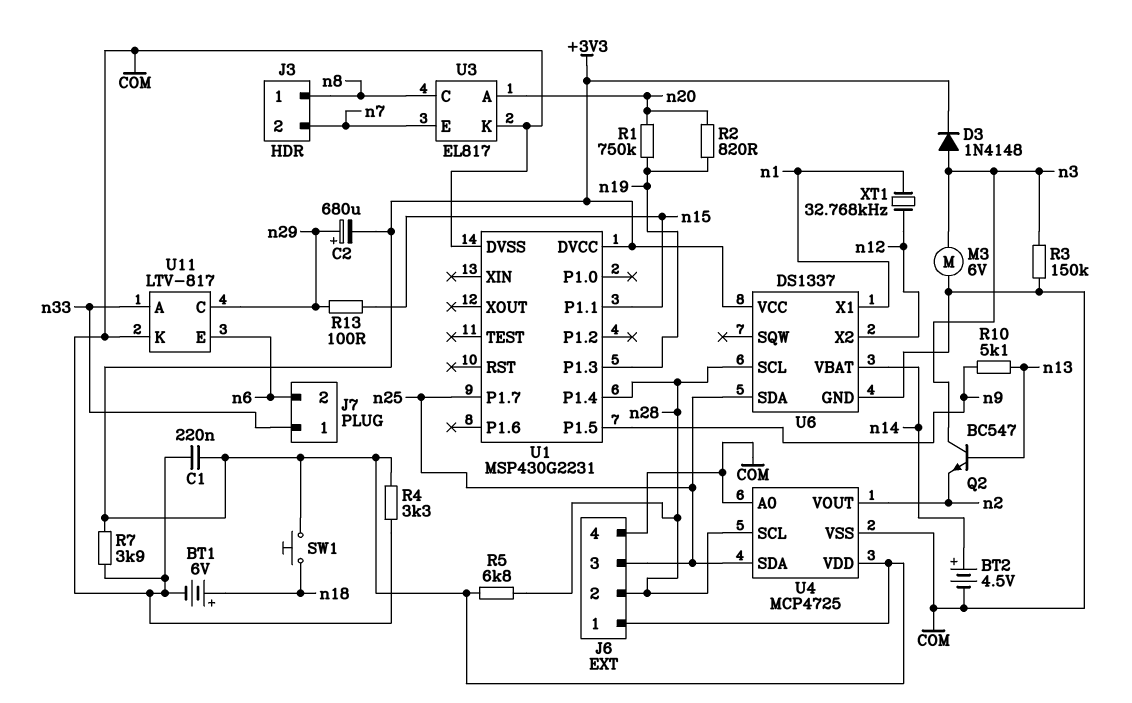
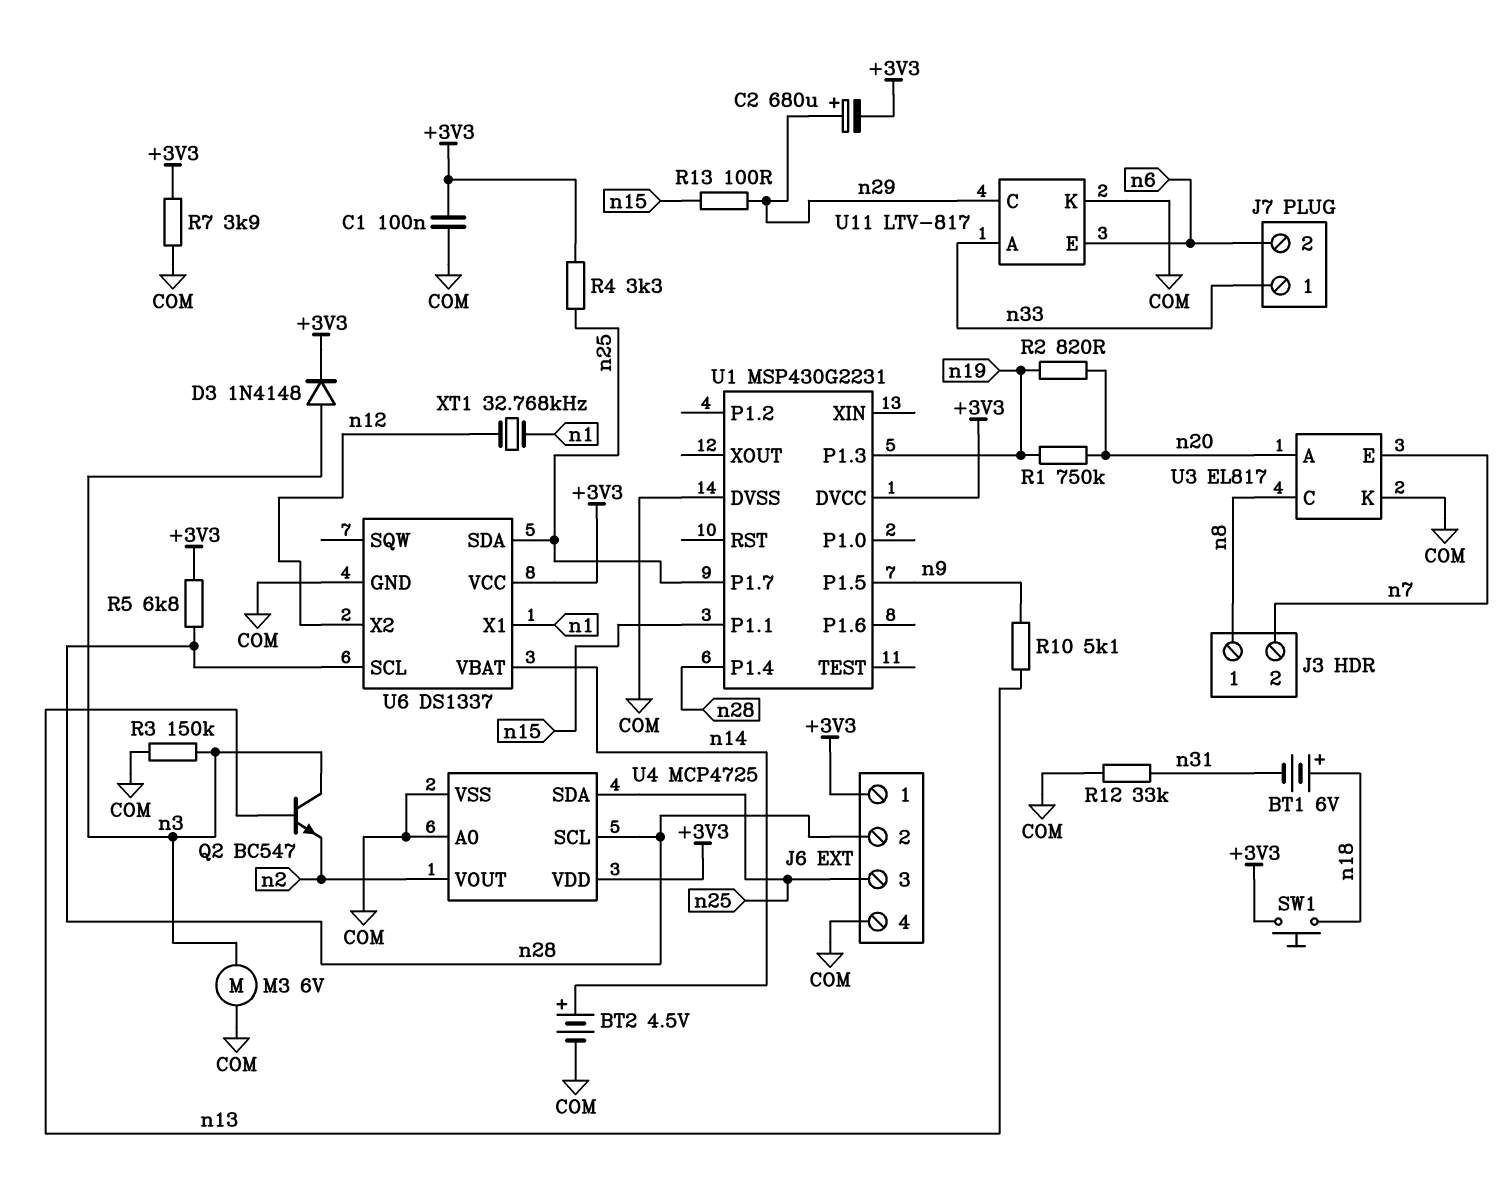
BT1: 6V (plus n18, minus COM) -> 6V (plus n18, minus n31)
C1: 220nF (+3V3, COM) -> 100nF (+3V3, COM)
R4: 3.3k (+3V3, COM) -> 3.3k (+3V3, n25)
R12: none -> 33k (COM, n31)

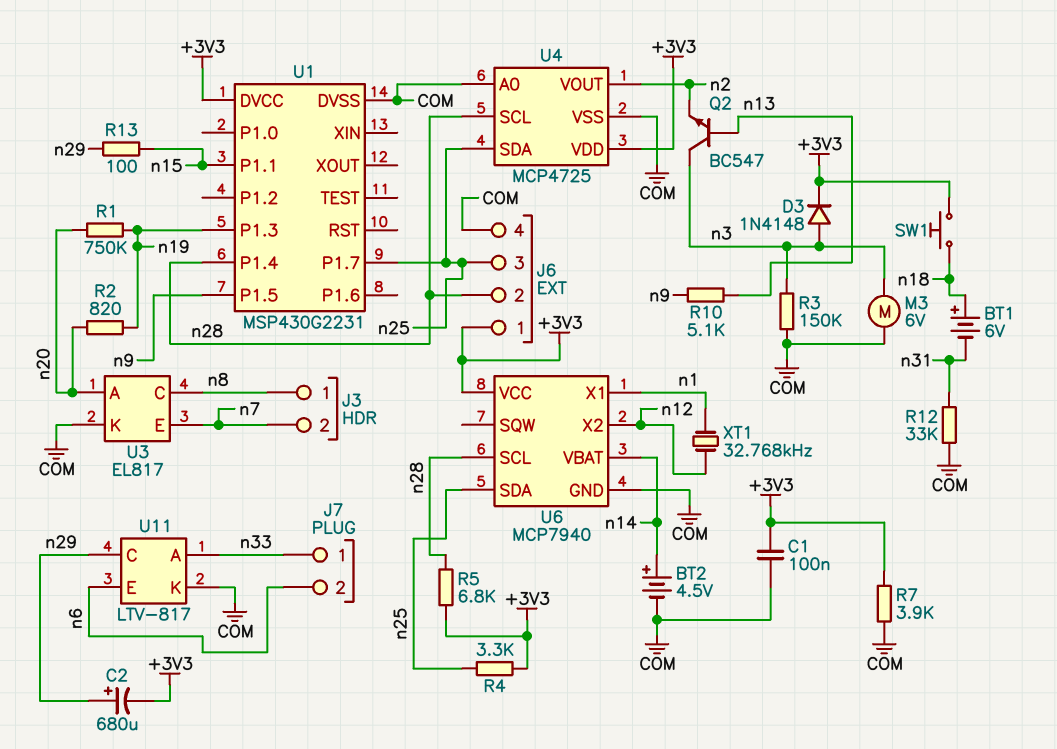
U6: DS1337 -> MCP7940

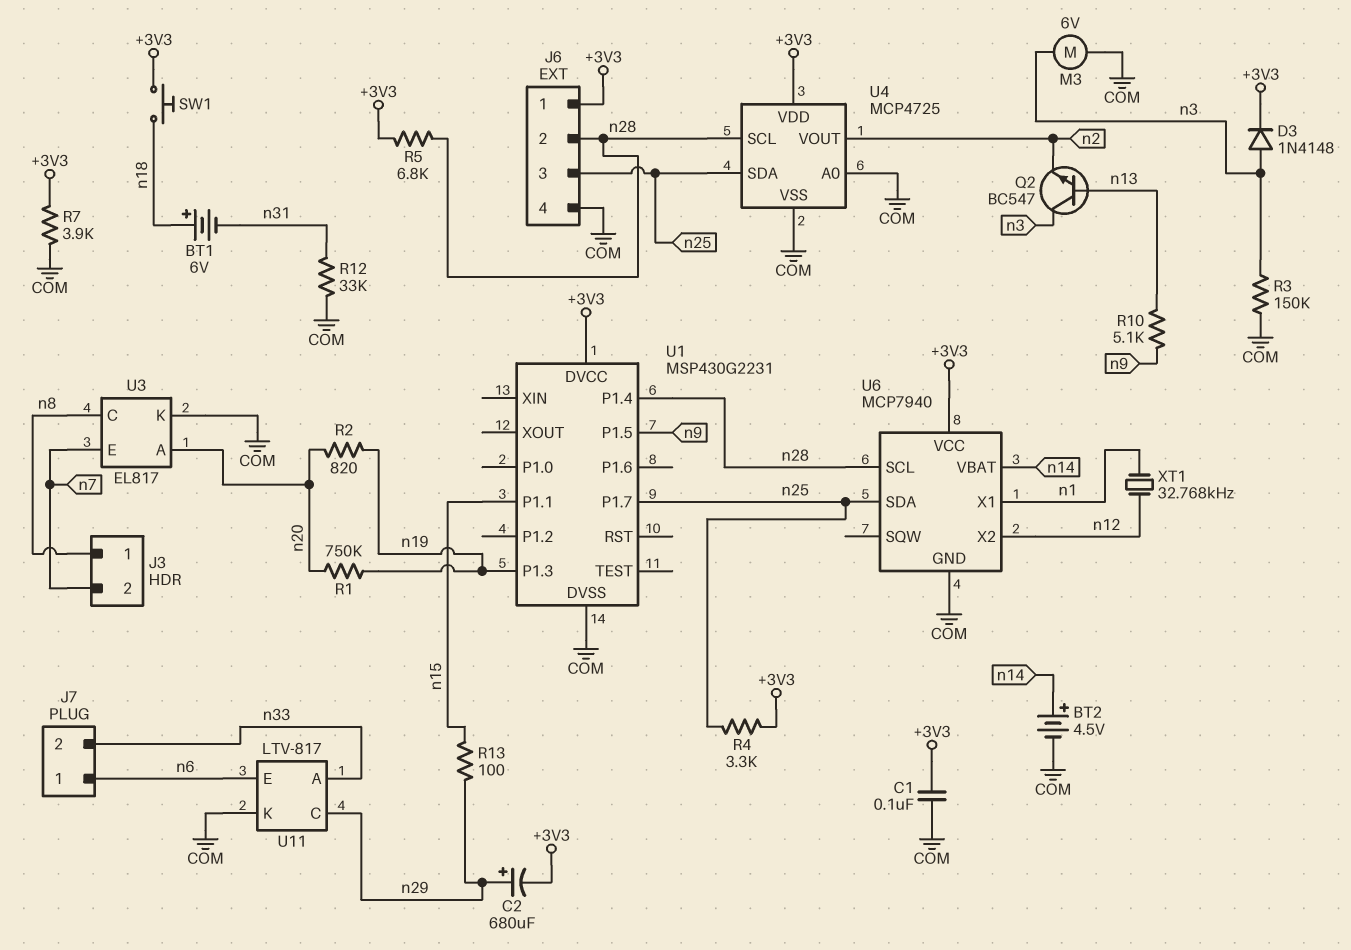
J7 pin 1: n33 -> n6
J7 pin 2: n6 -> n33

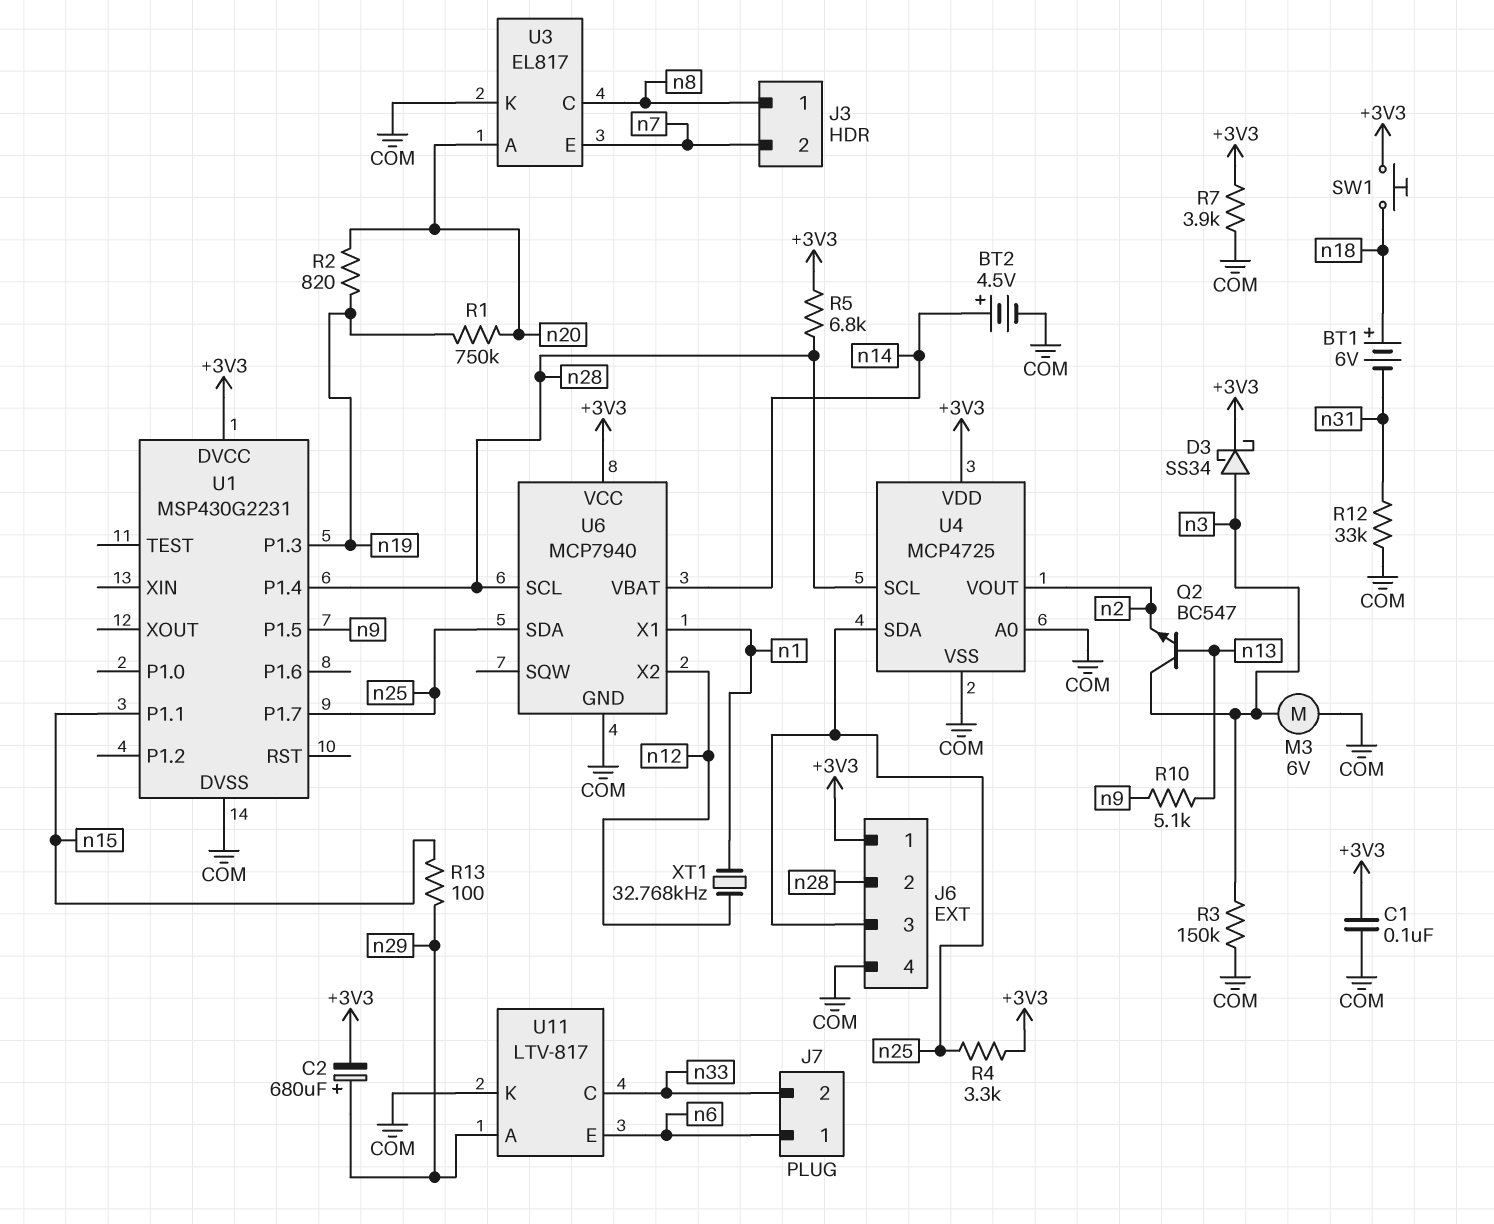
D3: diode 1N4148 (A n3, K +3V3) -> schottky SS34 (A n3, K +3V3)
U11 pin A: n33 -> n29
U11 pin C: n29 -> n33

